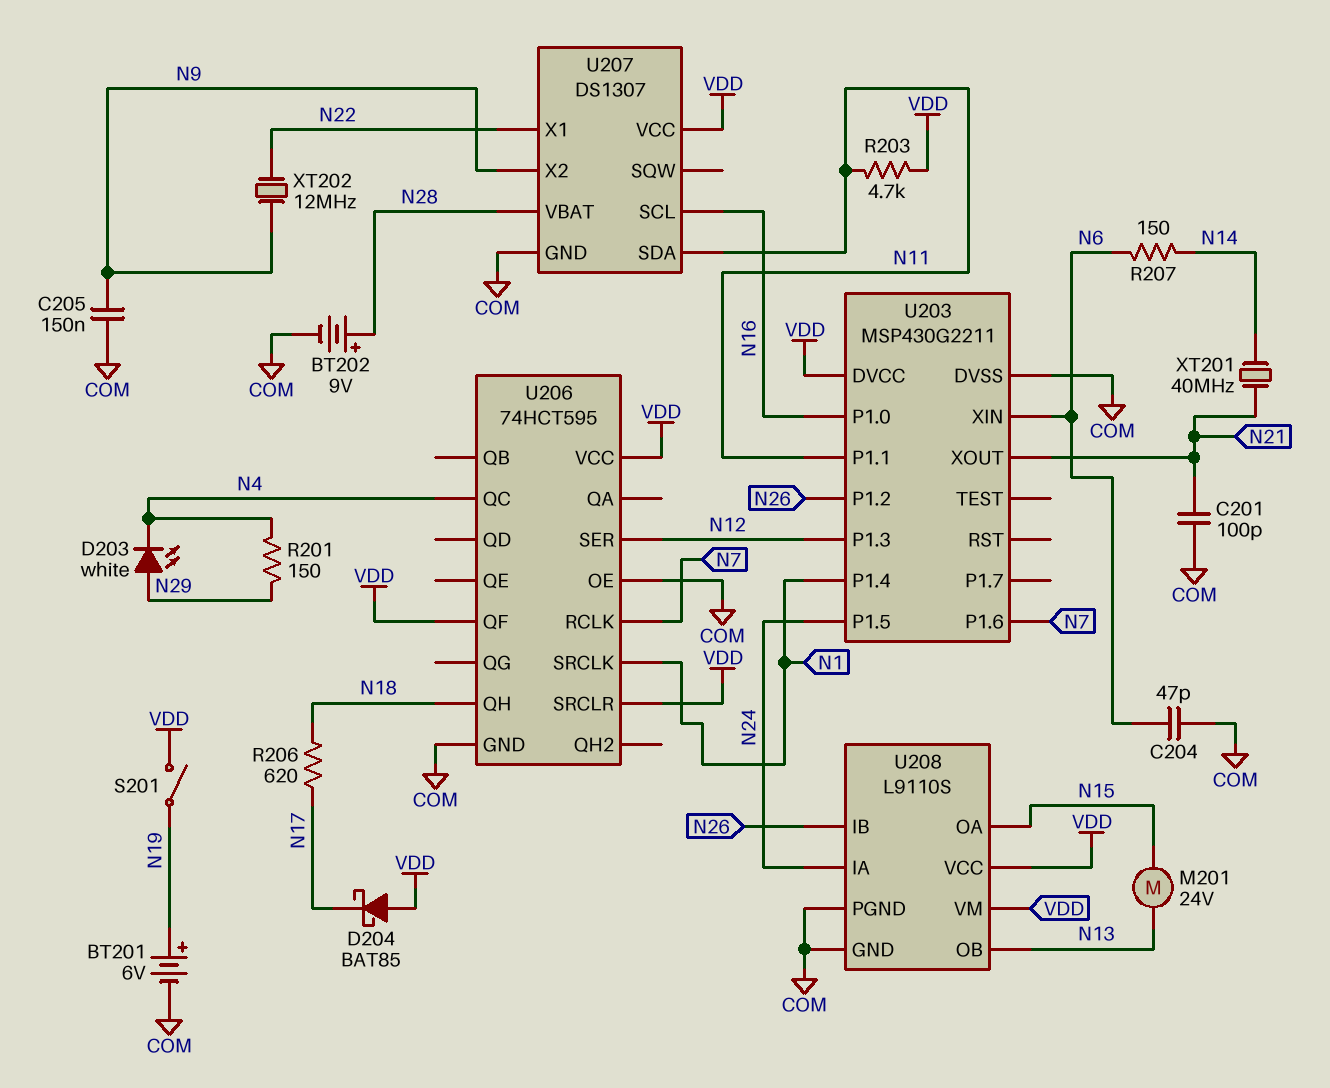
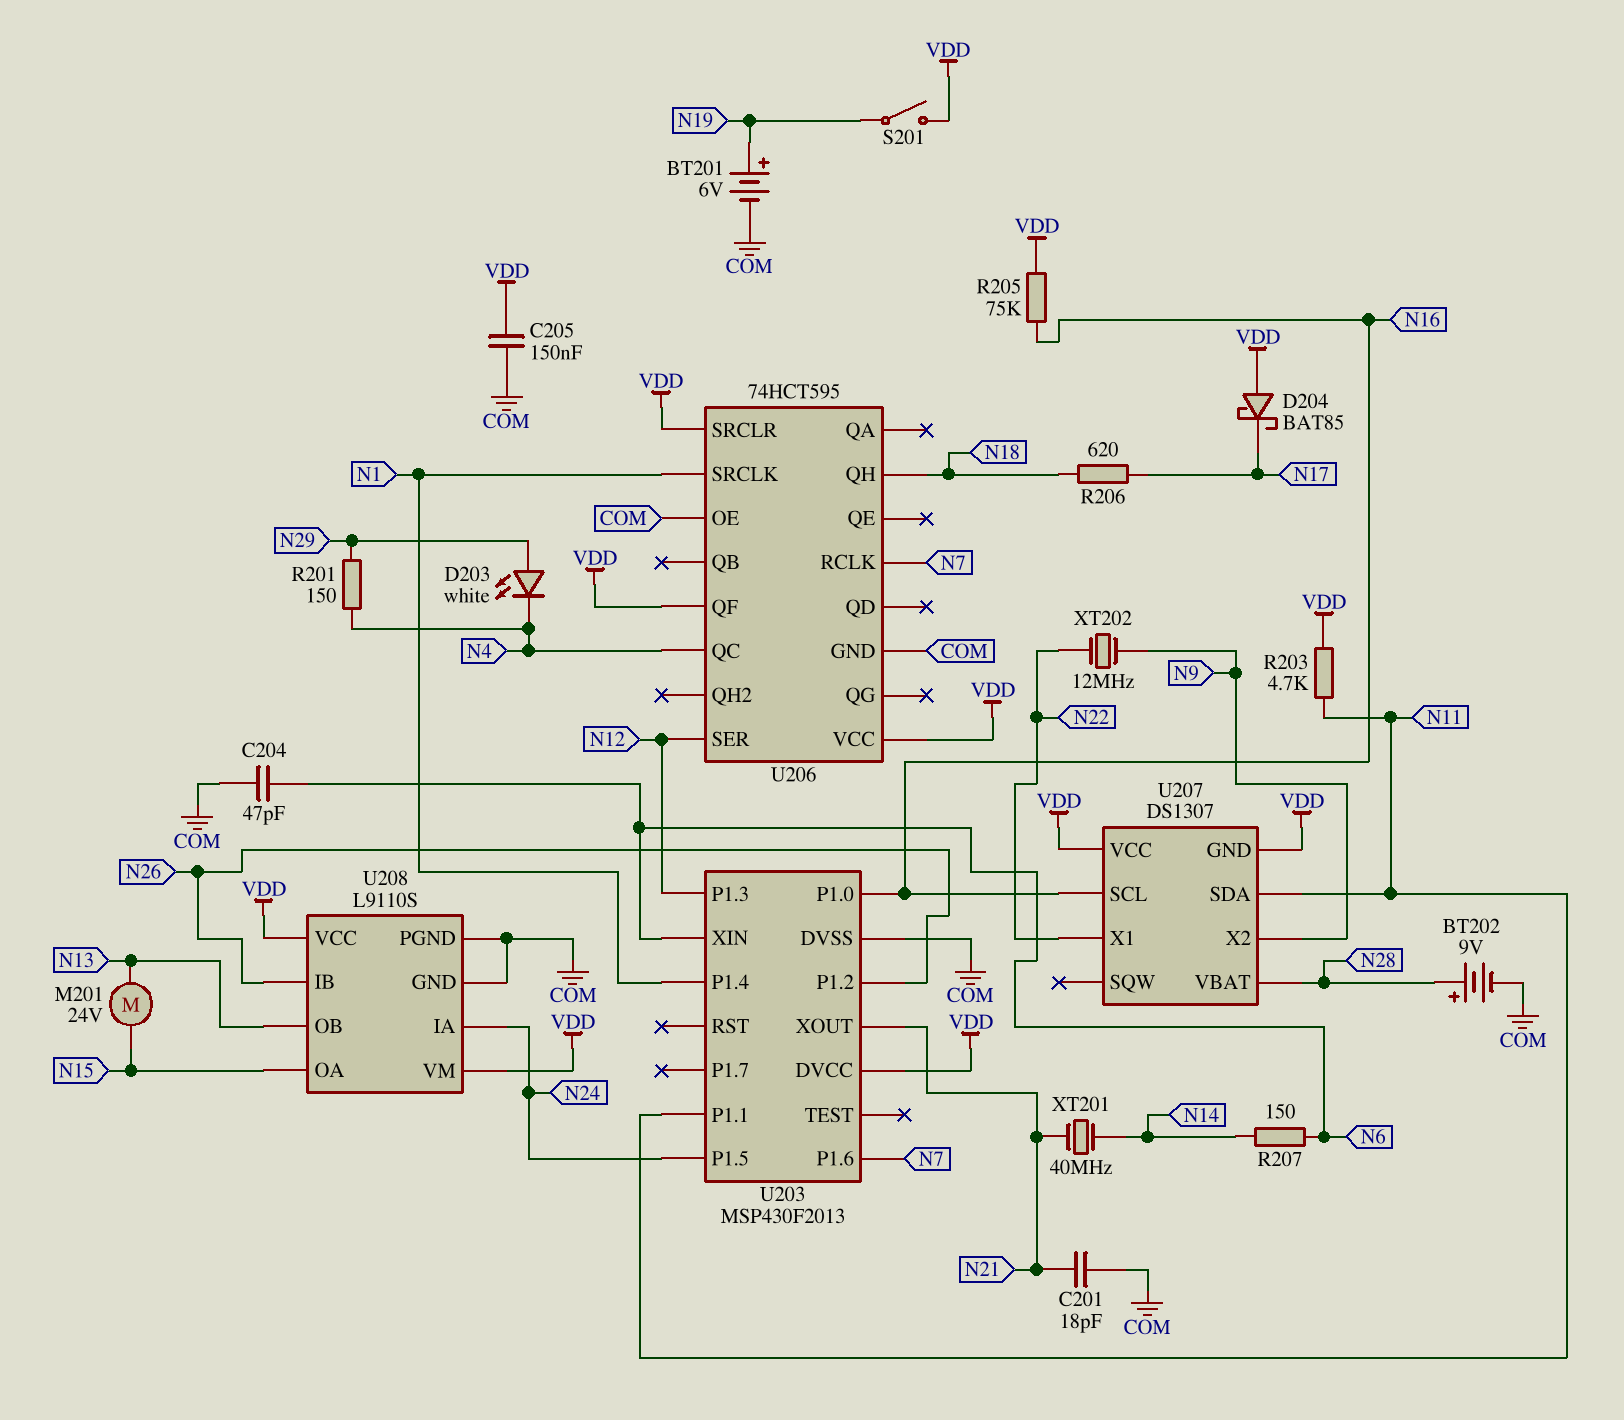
C201: 100pF (COM, N21) -> 18pF (COM, N21)
C205: 150nF (COM, N9) -> 150nF (COM, VDD)
R205: none -> 75k (N16, VDD)
U203: MSP430G2211 -> MSP430F2013
U207 pin GND: COM -> VDD

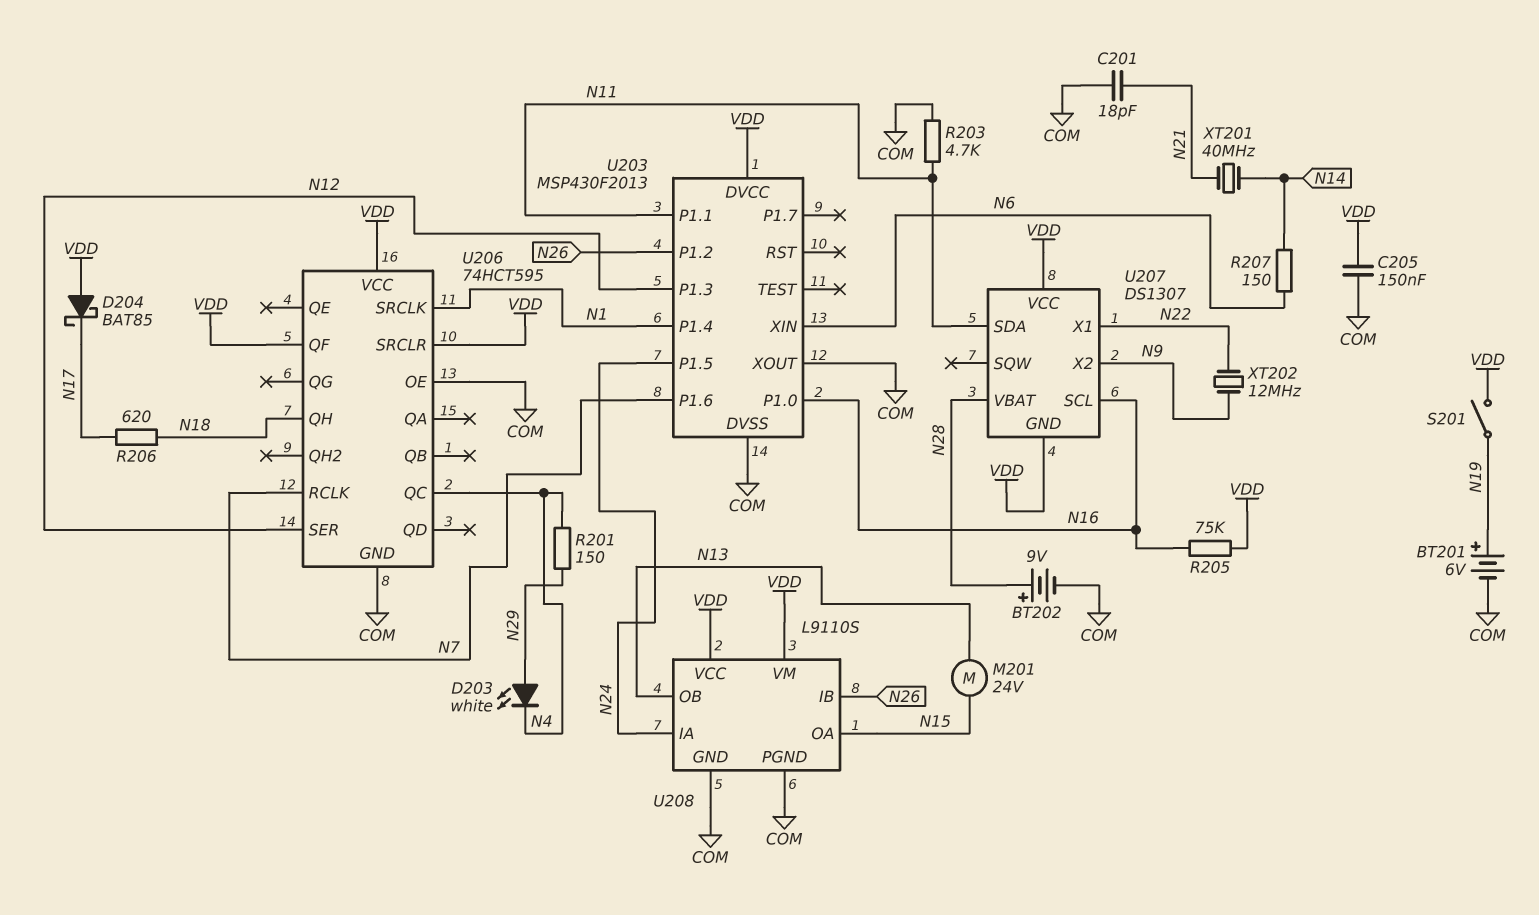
C204: 47pF (COM, N6) -> none
R203: 4.7k (N11, VDD) -> 4.7k (COM, N11)
U203 pin XOUT: N21 -> COM

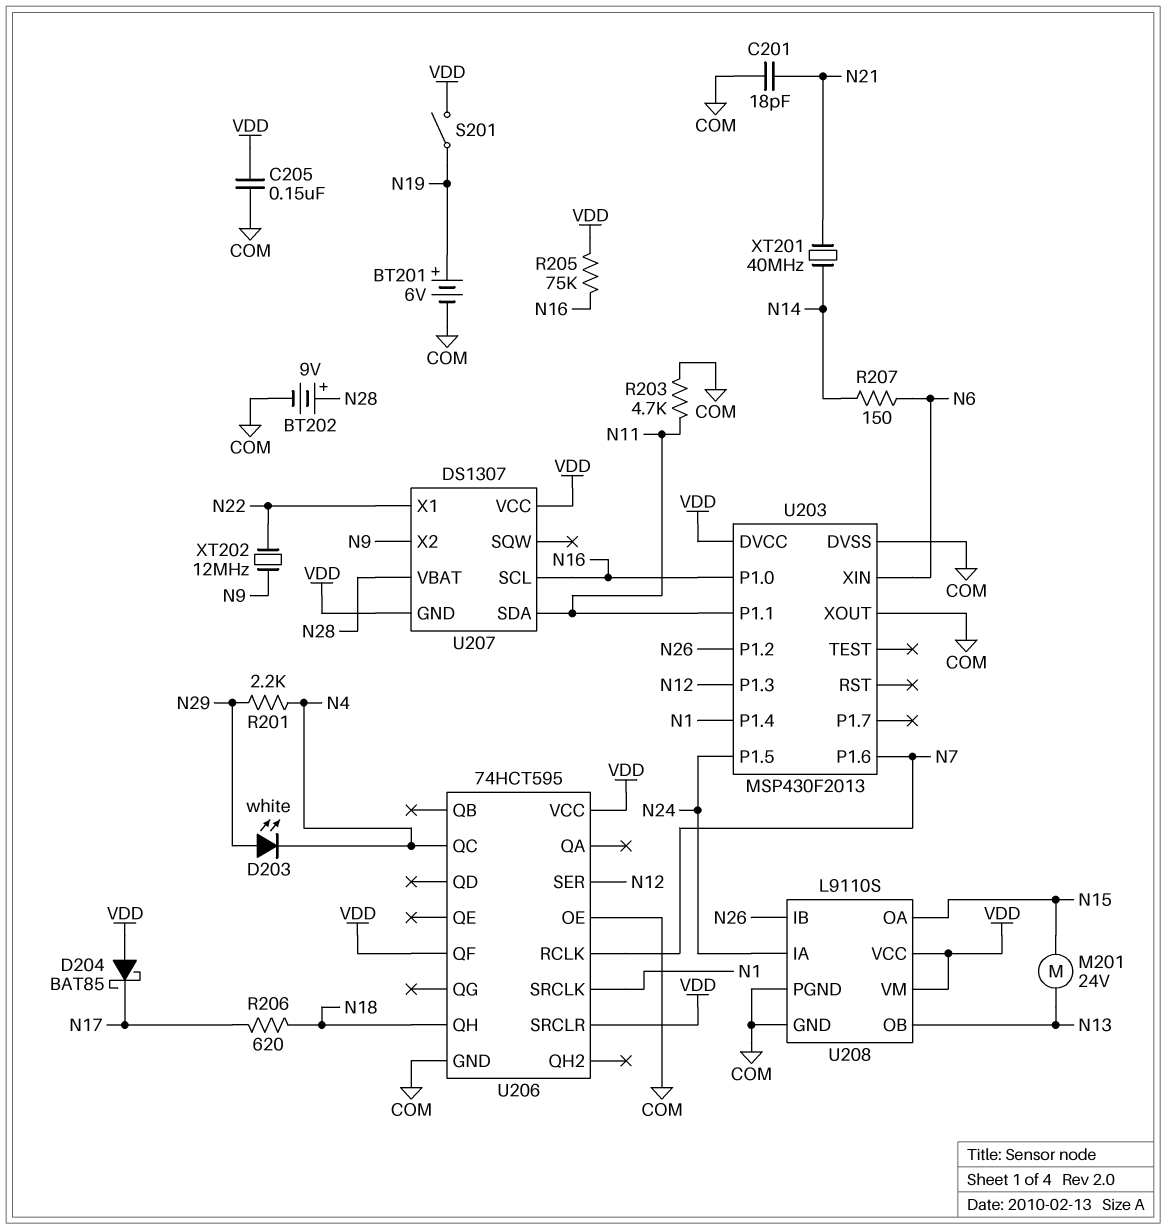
R201: 150 (N4, N29) -> 2.2k (N4, N29)

